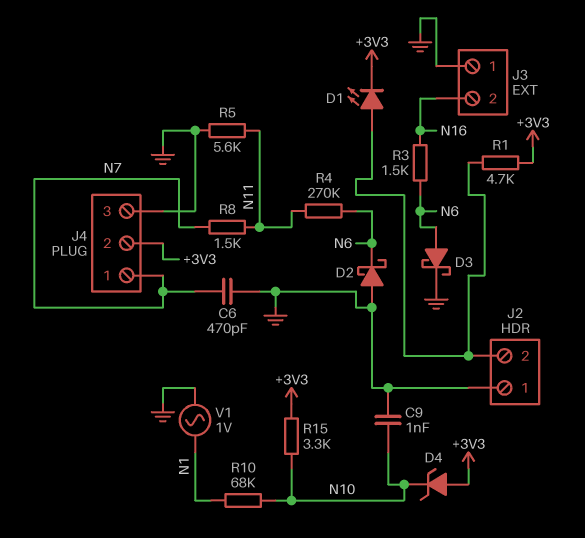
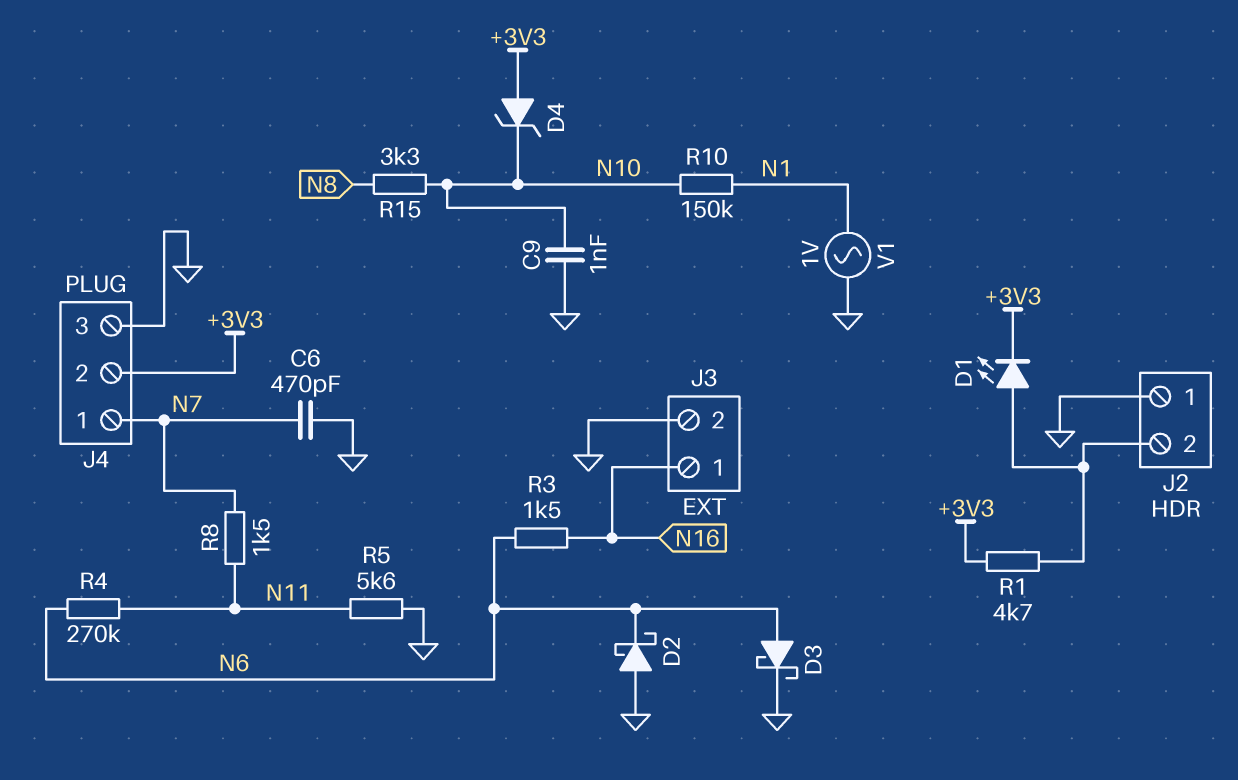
J3 pin 1: GND -> N16
J3 pin 2: N16 -> GND
R10: 68k (N1, N10) -> 150k (N1, N10)
R15: 3.3k (+3V3, N10) -> 3.3k (N8, N10)

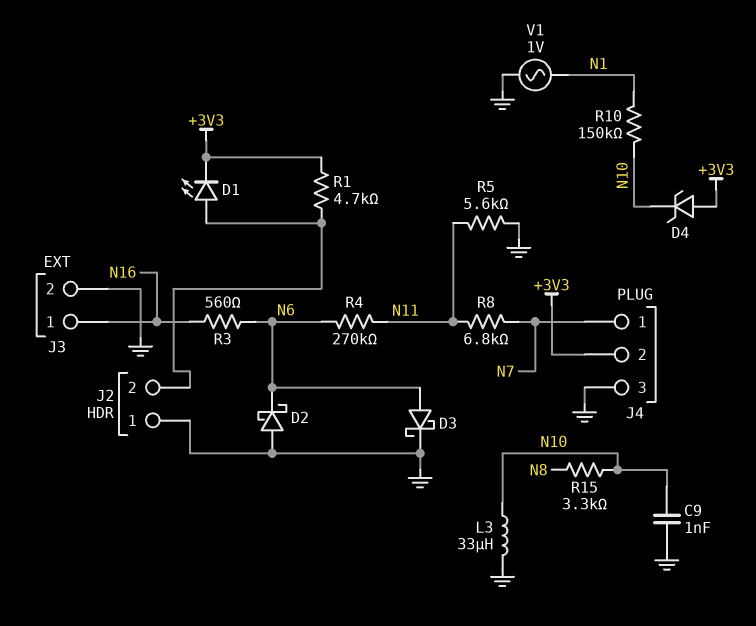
C6: 470pF (GND, N7) -> none
L3: none -> 33uH (GND, N10)
R3: 1.5k (N6, N16) -> 560 (N6, N16)
R8: 1.5k (N7, N11) -> 6.8k (N7, N11)

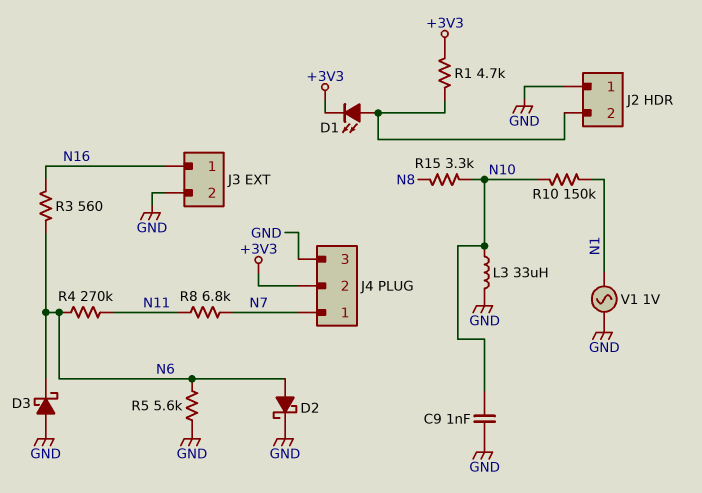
D2: schottky (A GND, K N6) -> schottky (A N6, K GND)
D3: schottky (A N6, K GND) -> schottky (A GND, K N6)
D4: zener (A +3V3, K N10) -> none
R5: 5.6k (GND, N11) -> 5.6k (GND, N6)

